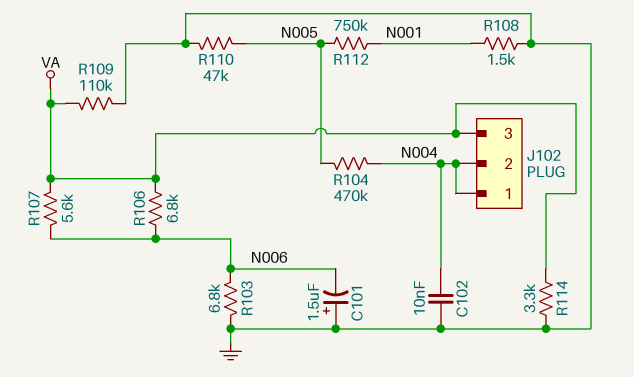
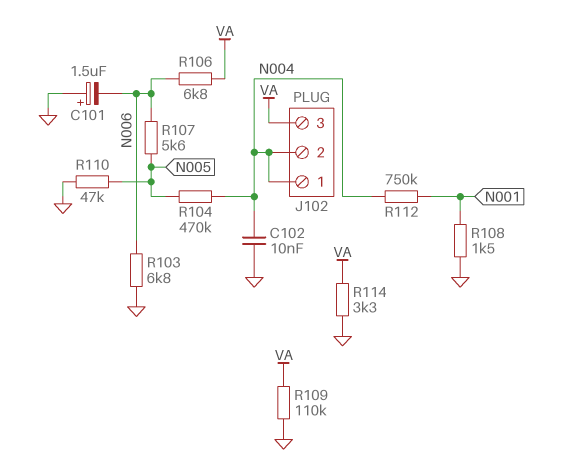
R107: 5.6k (N006, VA) -> 5.6k (N005, N006)
R112: 750k (N001, N005) -> 750k (N001, N004)

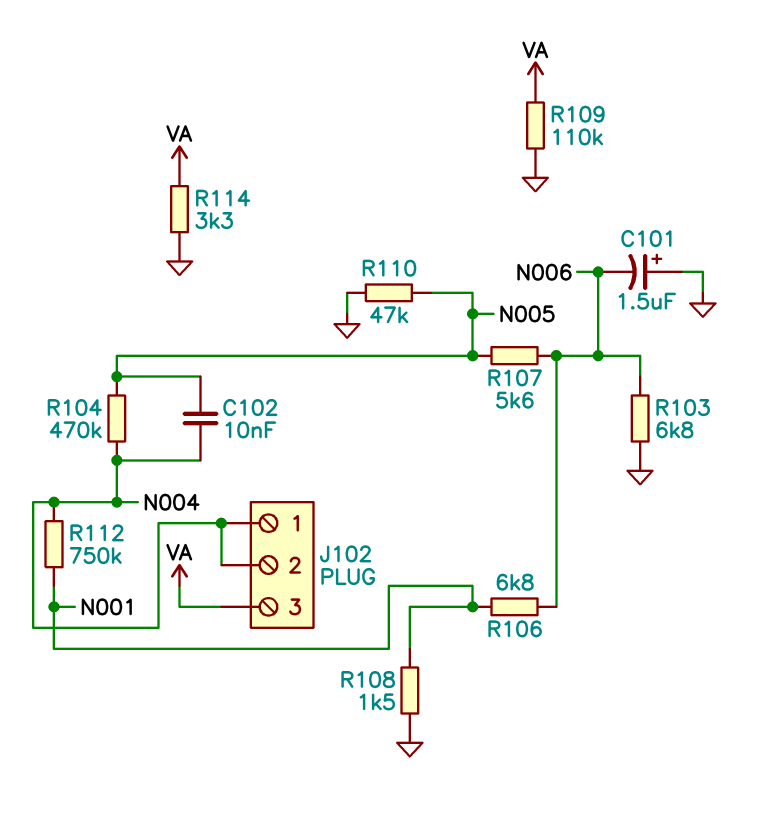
C102: 10nF (GND, N004) -> 10nF (N004, N005)
R106: 6.8k (N006, VA) -> 6.8k (N001, N006)

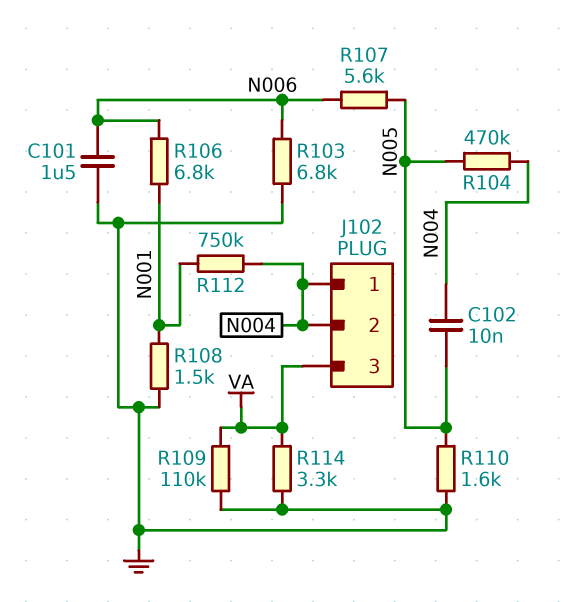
C101: 1.5uF (plus GND, minus N006) -> 1.5uF (GND, N006)
R110: 47k (GND, N005) -> 1.6k (GND, N005)

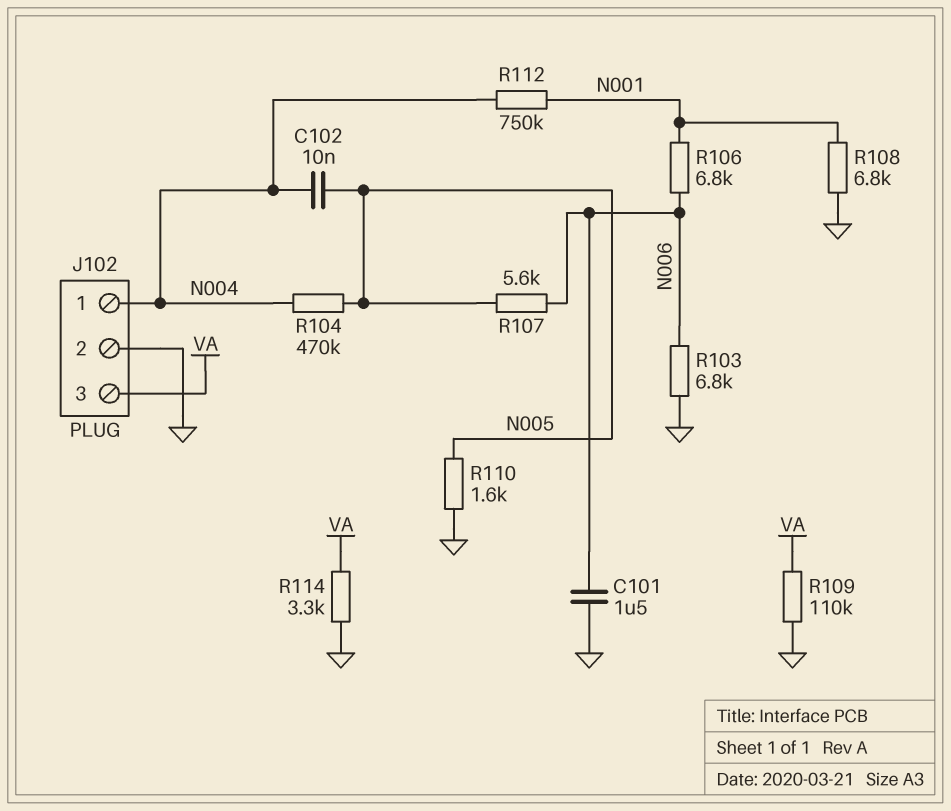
J102 pin 2: N004 -> GND
R108: 1.5k (GND, N001) -> 6.8k (GND, N001)

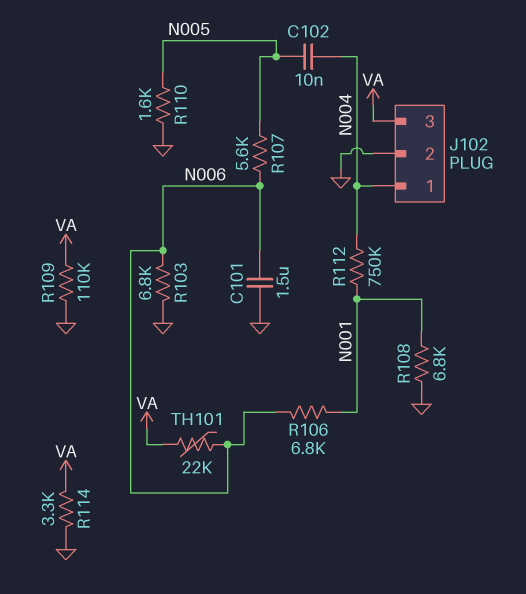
R104: 470k (N004, N005) -> none
TH101: none -> 22k (N006, VA)

